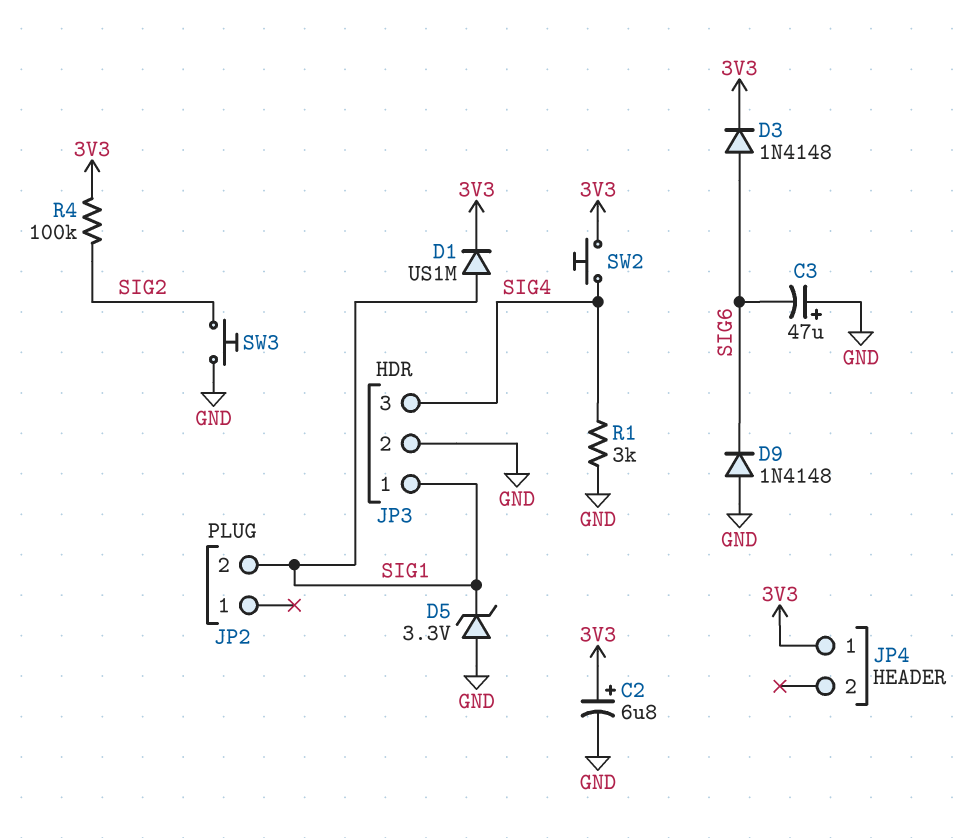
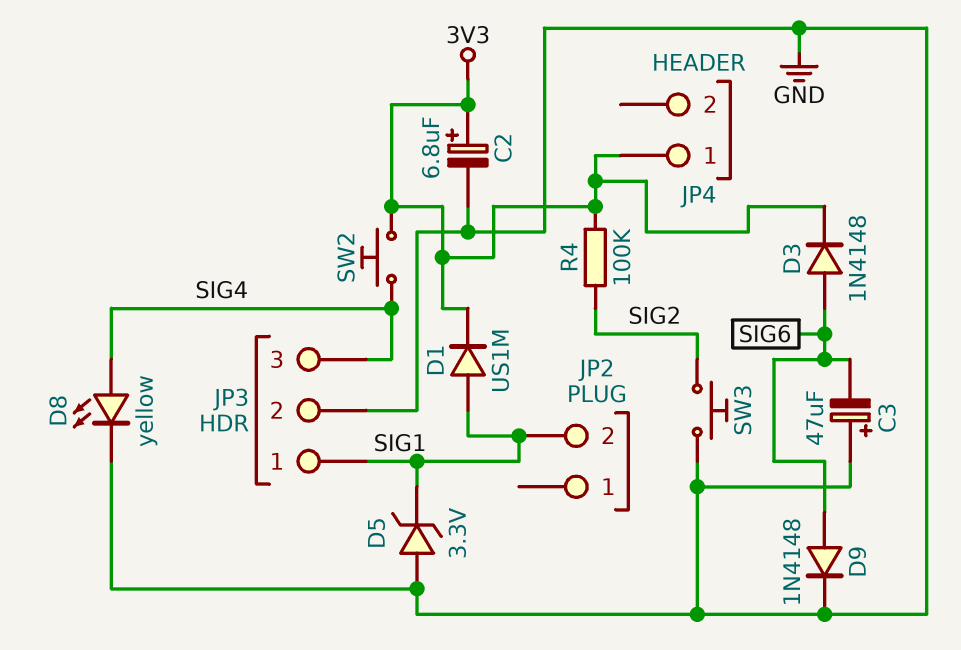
D8: none -> LED yellow (A SIG4, K GND)
D9: diode 1N4148 (A GND, K SIG6) -> diode 1N4148 (A SIG6, K GND)
R1: 3k (GND, SIG4) -> none

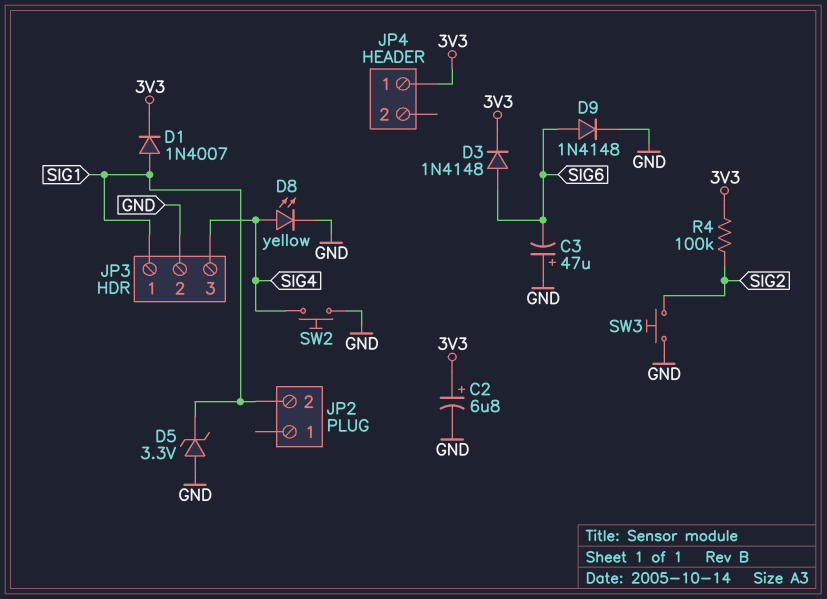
D1: diode US1M (A SIG1, K 3V3) -> diode 1N4007 (A SIG1, K 3V3)
SW2: button (3V3, SIG4) -> button (GND, SIG4)

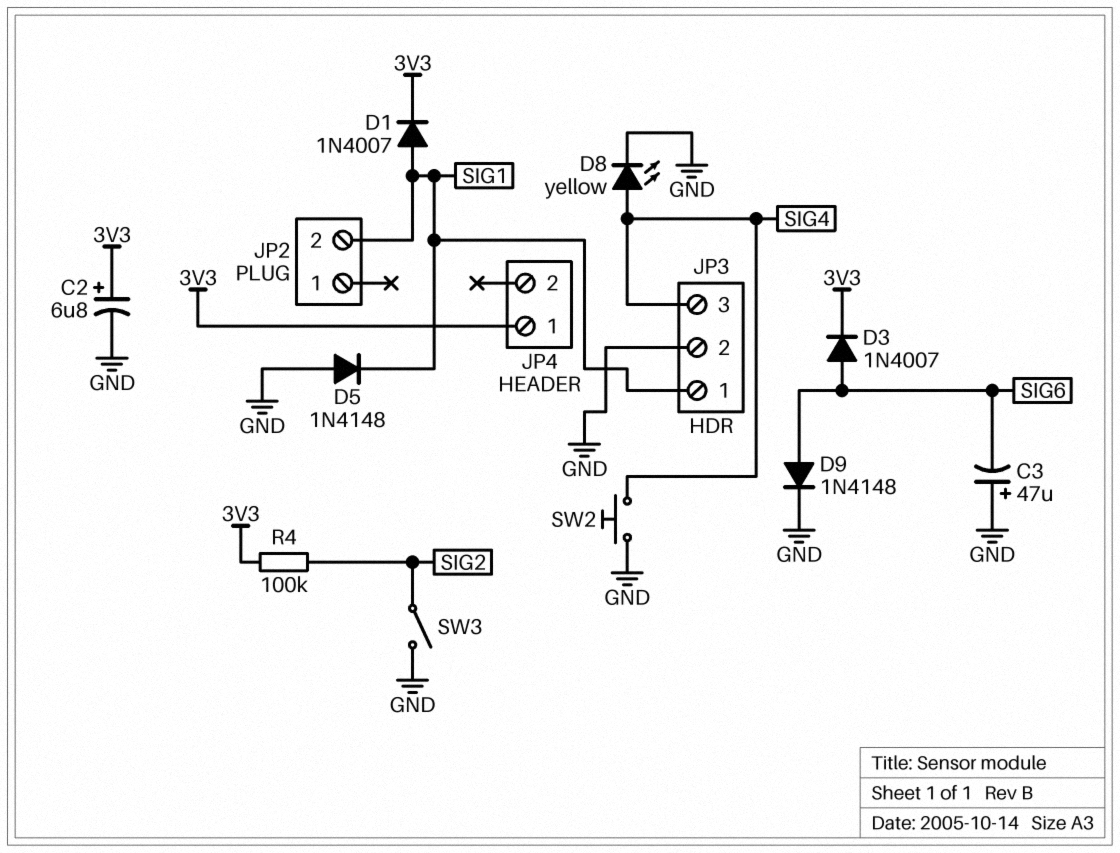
D3: diode 1N4148 (A SIG6, K 3V3) -> diode 1N4007 (A SIG6, K 3V3)
D5: zener 3.3V (A GND, K SIG1) -> diode 1N4148 (A GND, K SIG1)
SW3: button (GND, SIG2) -> switch (GND, SIG2)

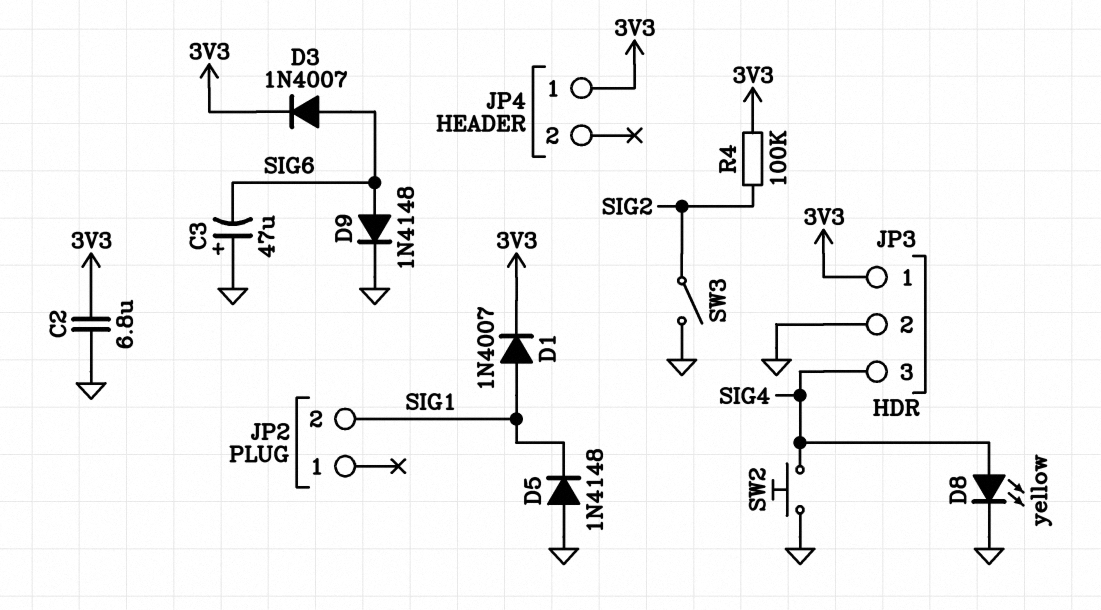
C2: 6.8uF (plus 3V3, minus GND) -> 6.8uF (3V3, GND)
JP3 pin 1: SIG1 -> 3V3

